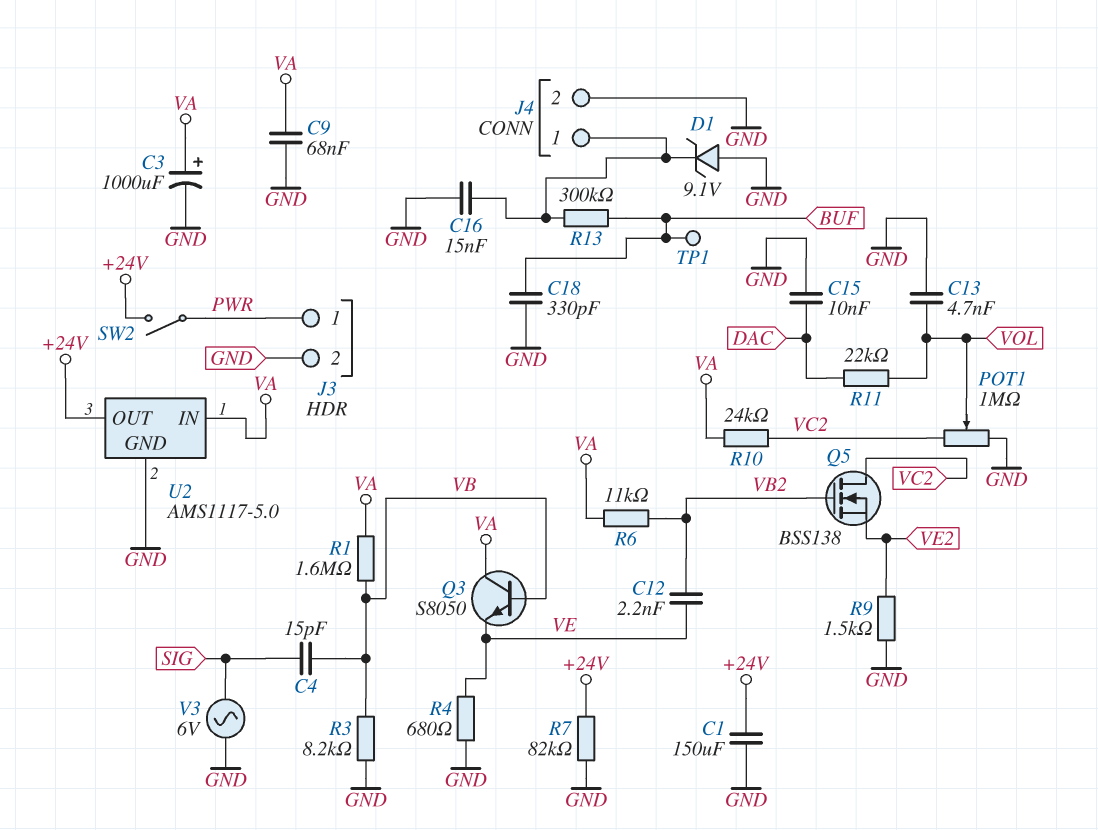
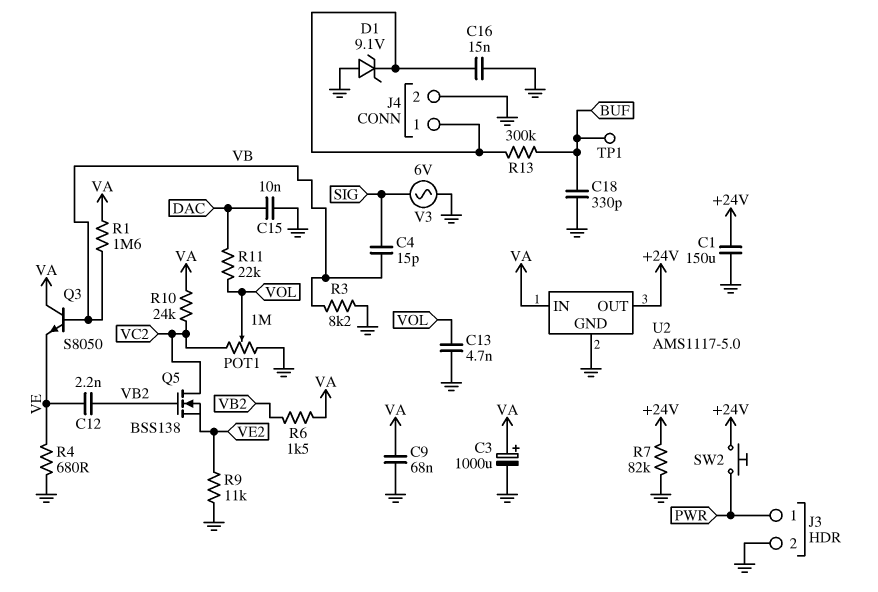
R6: 11k (VA, VB2) -> 1.5k (VA, VB2)
R9: 1.5k (GND, VE2) -> 11k (GND, VE2)
SW2: switch (+24V, PWR) -> button (+24V, PWR)

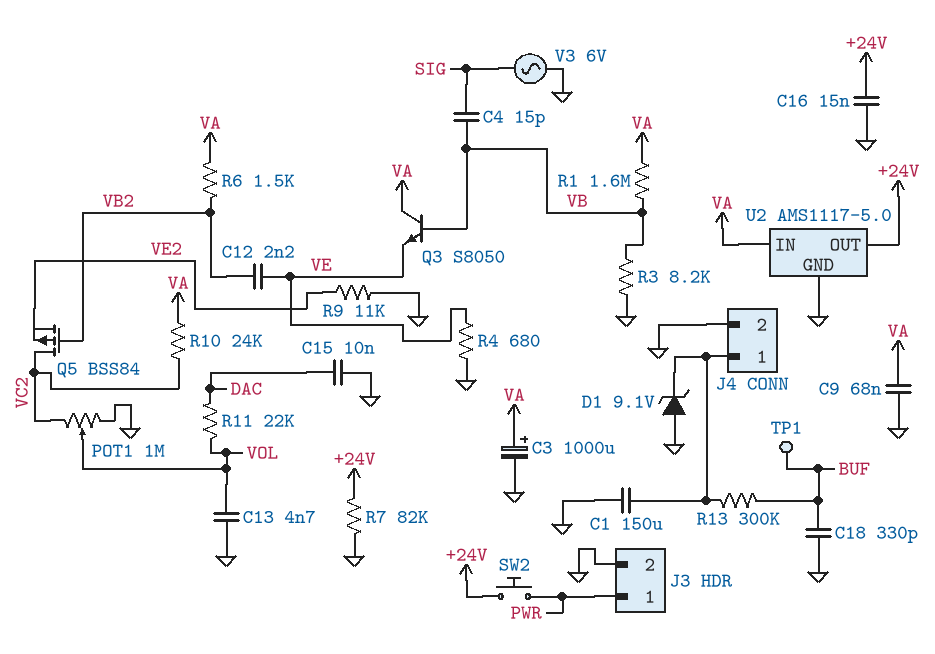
C1: 150uF (+24V, GND) -> 150uF (GND, J4/1)
C16: 15nF (GND, J4/1) -> 15nF (+24V, GND)
Q5: NMOS BSS138 (G VB2, D VC2, S VE2) -> PMOS BSS84 (G VB2, D VC2, S VE2)

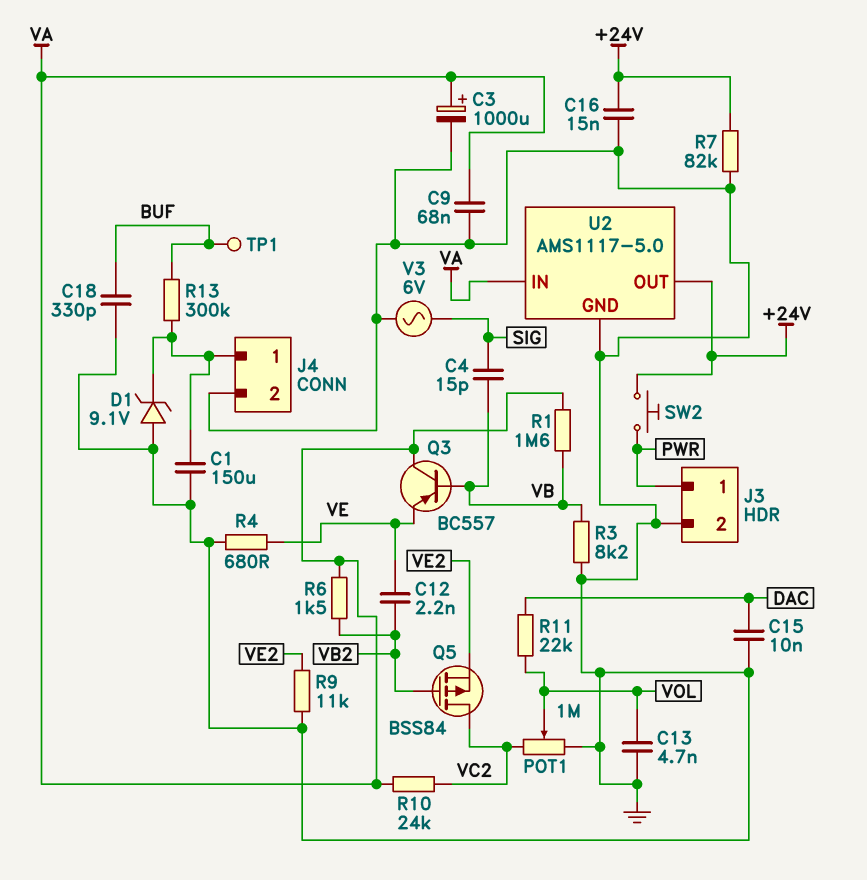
Q3: NPN S8050 (B VB, C VA, E VE) -> PNP BC557 (B VB, C VA, E VE)

